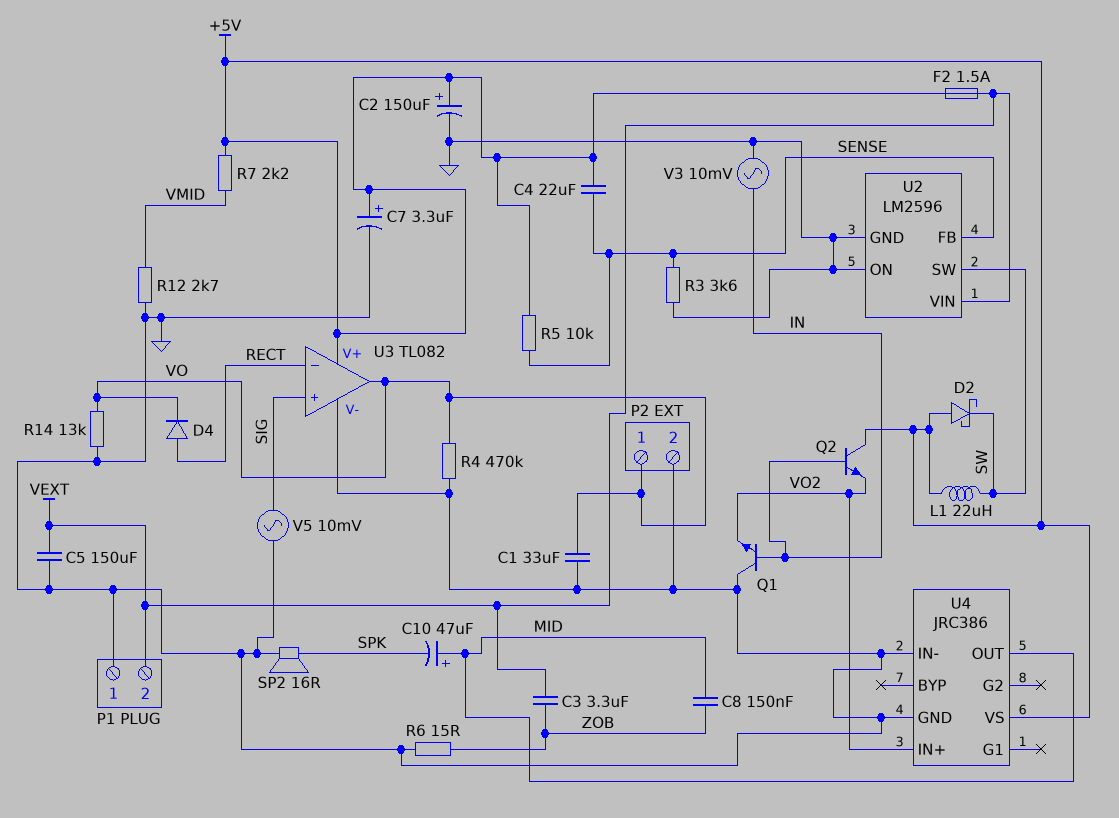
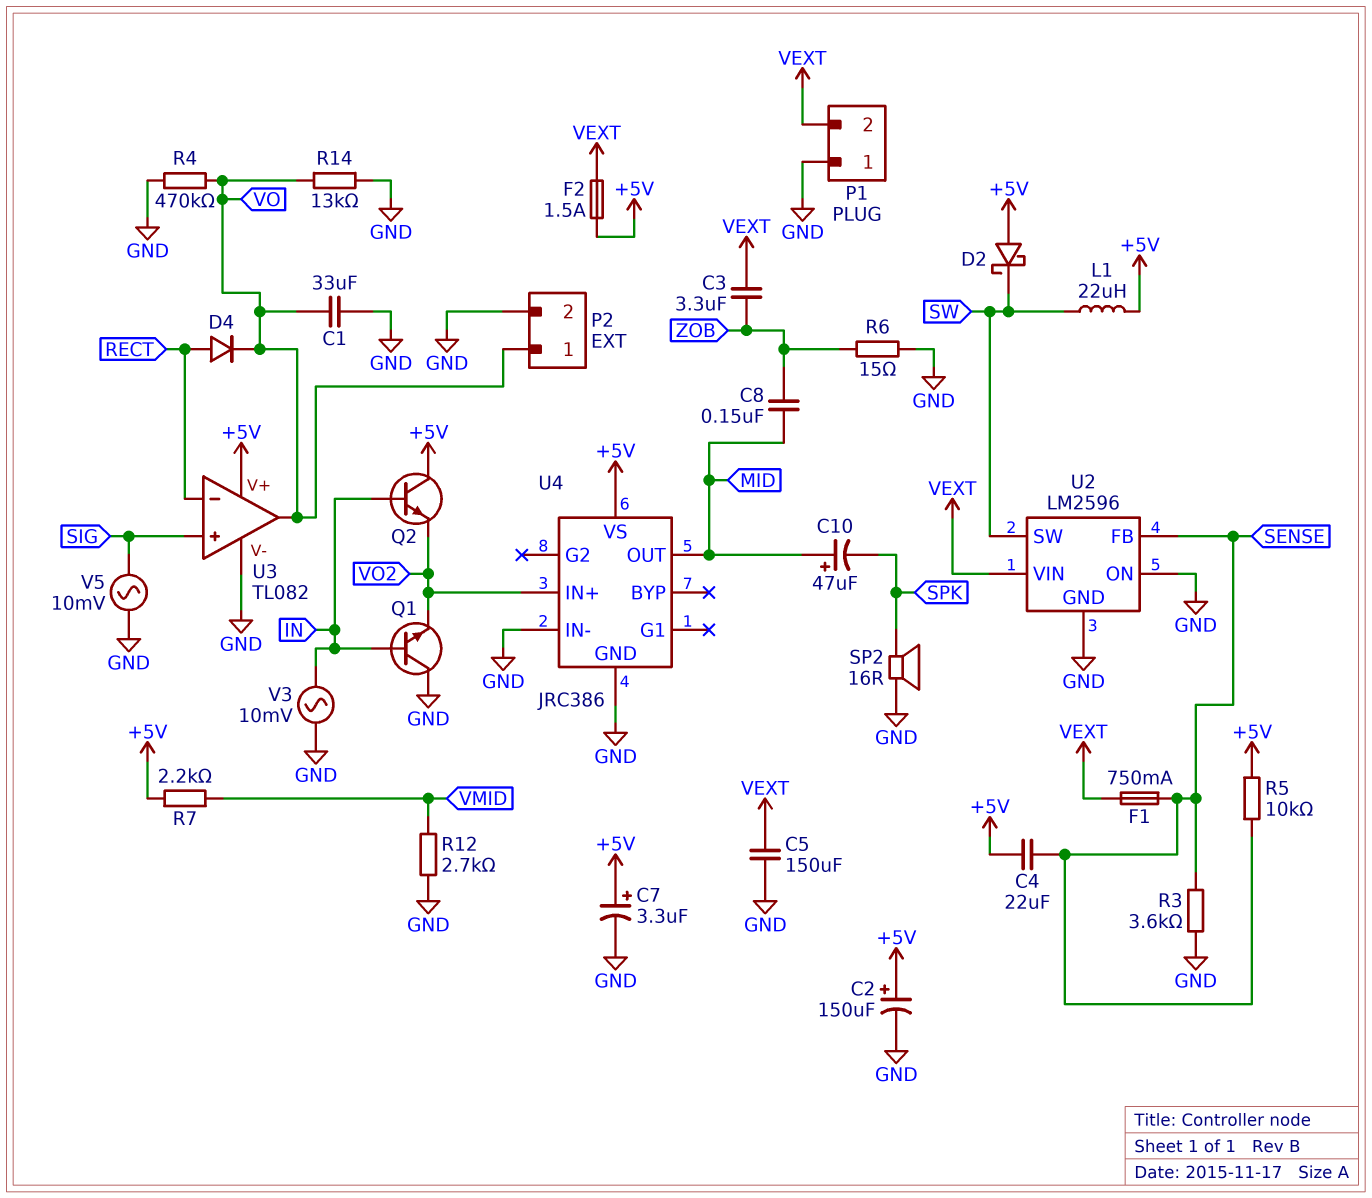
F1: none -> 750mA (SENSE, VEXT)

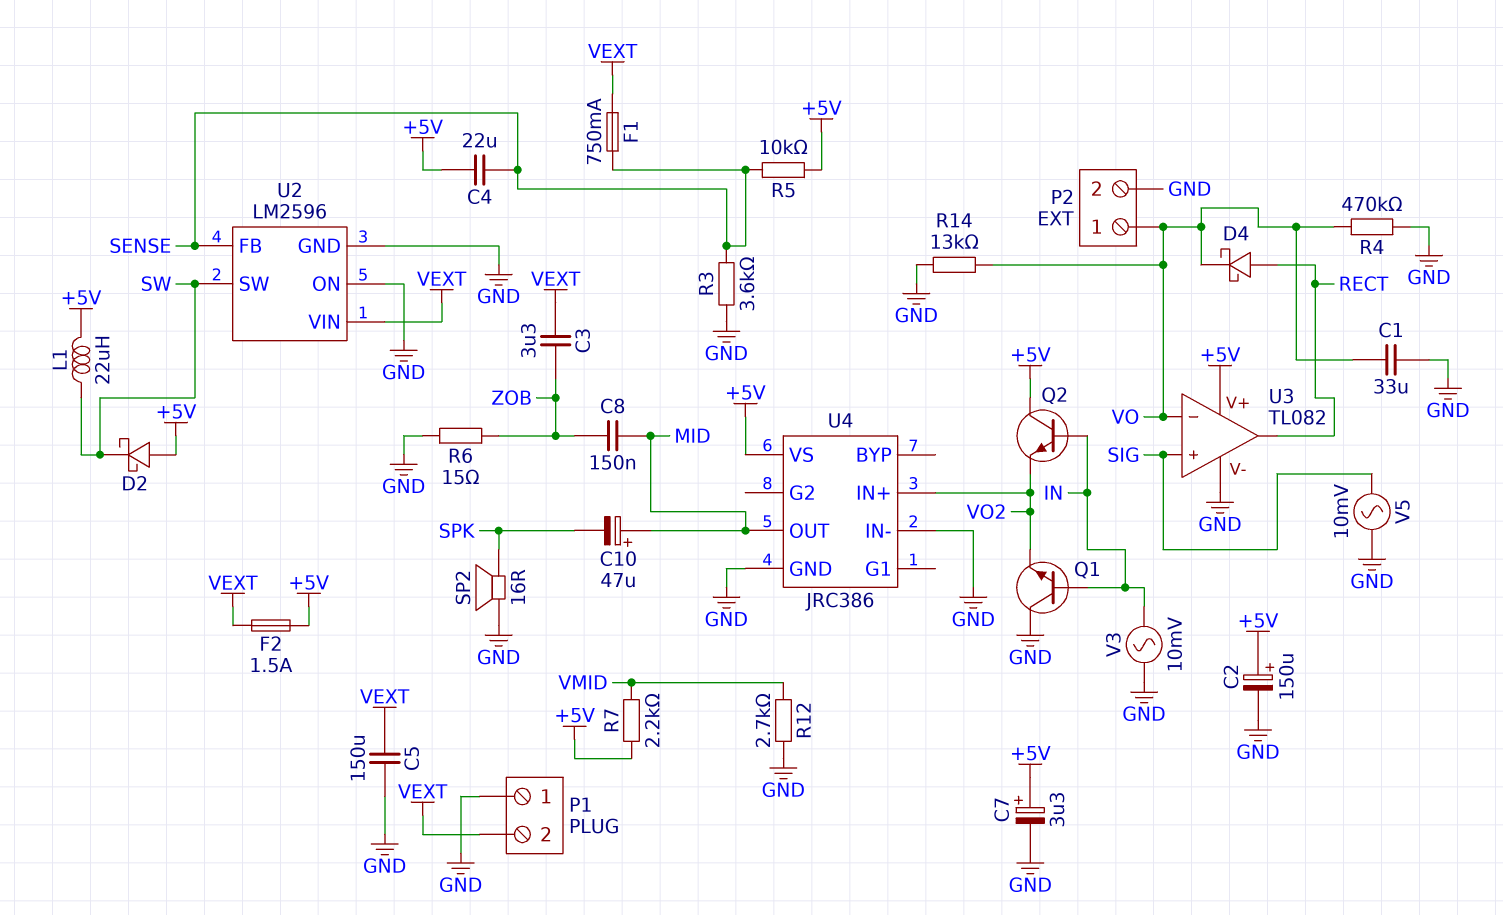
D4: diode (A RECT, K VO) -> schottky (A RECT, K VO)
U3 pin in-: RECT -> VO
U3 pin out: VO -> RECT

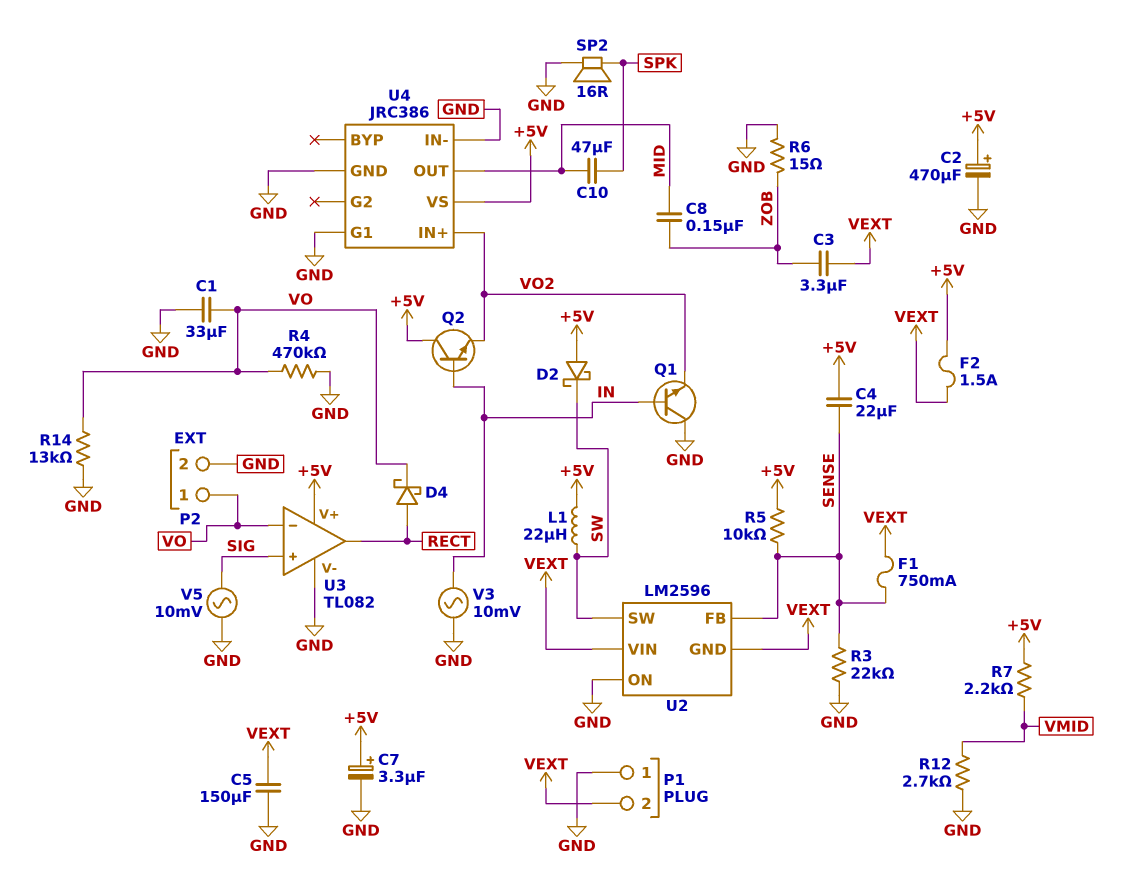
C2: 150uF (plus +5V, minus GND) -> 470uF (plus +5V, minus GND)
C10: 47uF (plus MID, minus SPK) -> 47uF (MID, SPK)
R3: 3.6k (GND, SENSE) -> 22k (GND, SENSE)
U2 pin GND: GND -> VEXT
U4 pin G1: none -> GND

